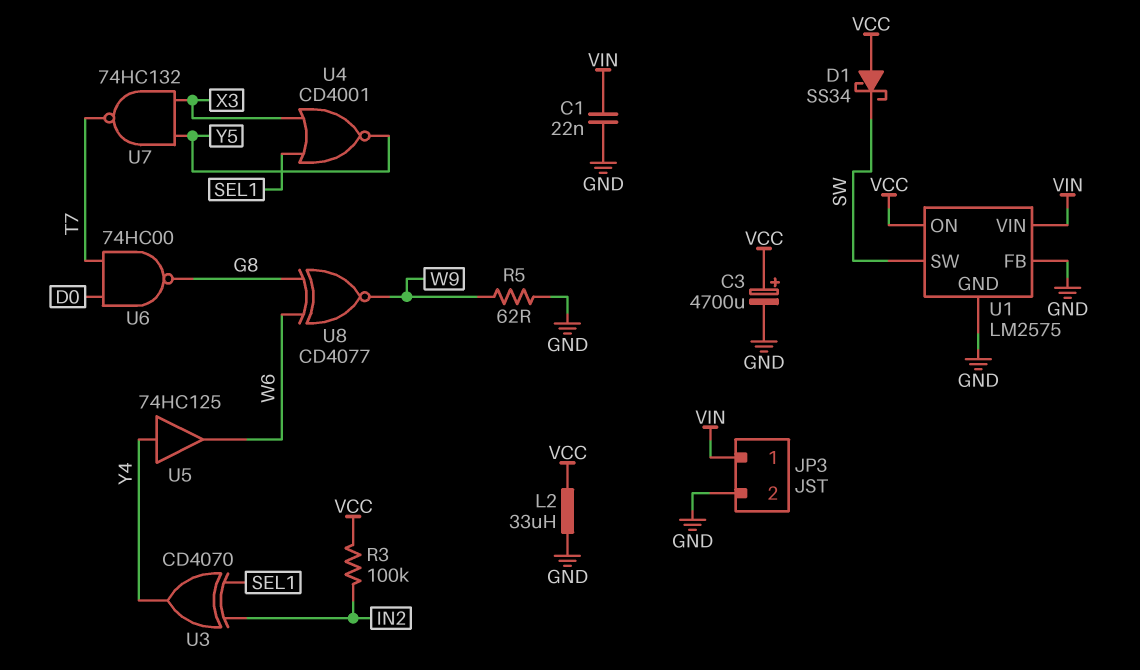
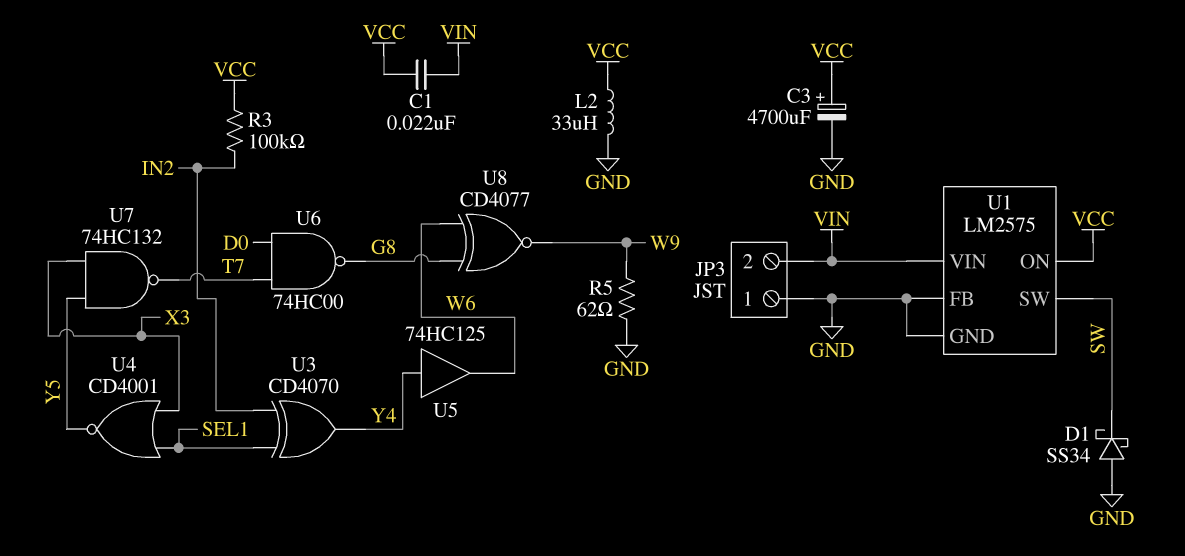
C1: 22nF (GND, VIN) -> 22nF (VCC, VIN)
D1: schottky SS34 (A VCC, K SW) -> schottky SS34 (A GND, K SW)
JP3 pin 1: VIN -> GND
JP3 pin 2: GND -> VIN

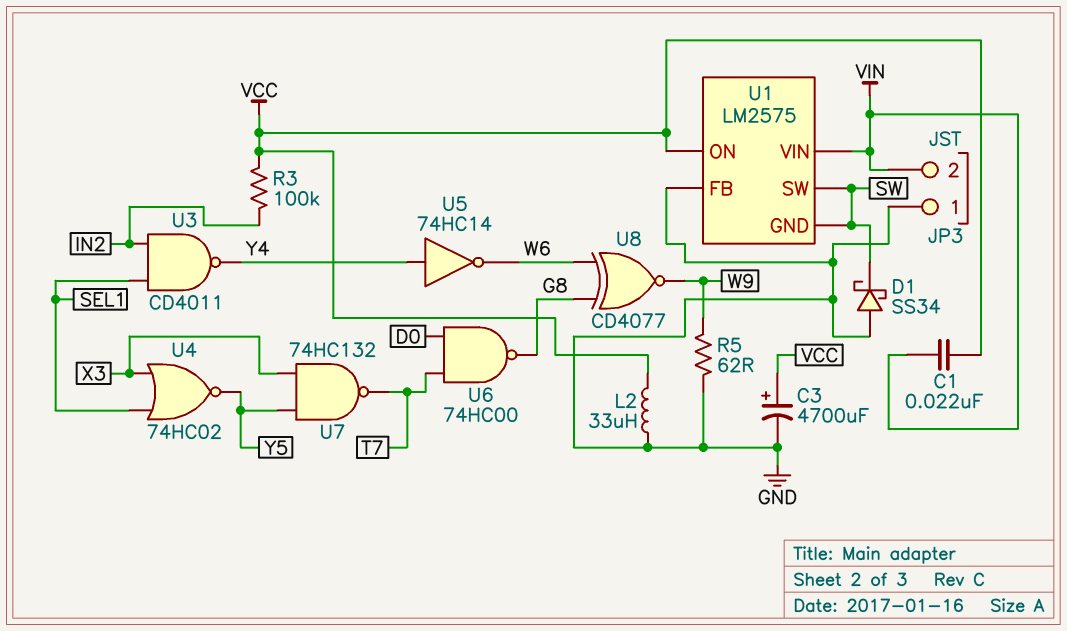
U1 pin GND: GND -> SW
U3: XOR CD4070 (in IN2, in SEL1, out Y4) -> NAND CD4011 (in IN2, in SEL1, out Y4)
U4: NOR CD4001 (in SEL1, in X3, out Y5) -> NOR 74HC02 (in SEL1, in X3, out Y5)
U5: buffer 74HC125 (in Y4, out W6) -> NOT 74HC14 (in Y4, out W6)

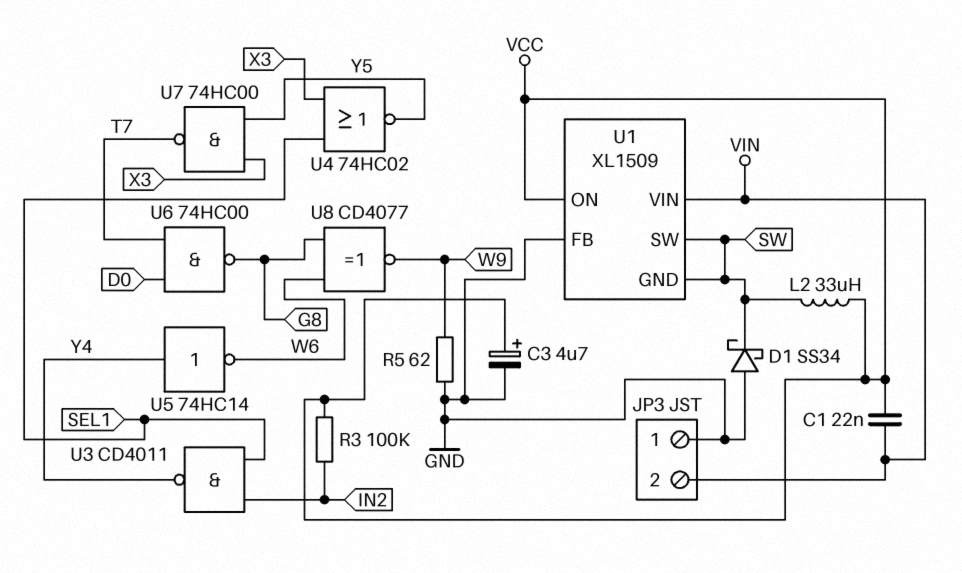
C3: 4700uF (plus VCC, minus GND) -> 4.7uF (plus VCC, minus GND)
L2: 33uH (GND, VCC) -> 33uH (SW, VCC)
U1: LM2575 -> XL1509
U7: NAND 74HC132 (in X3, in Y5, out T7) -> NAND 74HC00 (in X3, in Y5, out T7)

